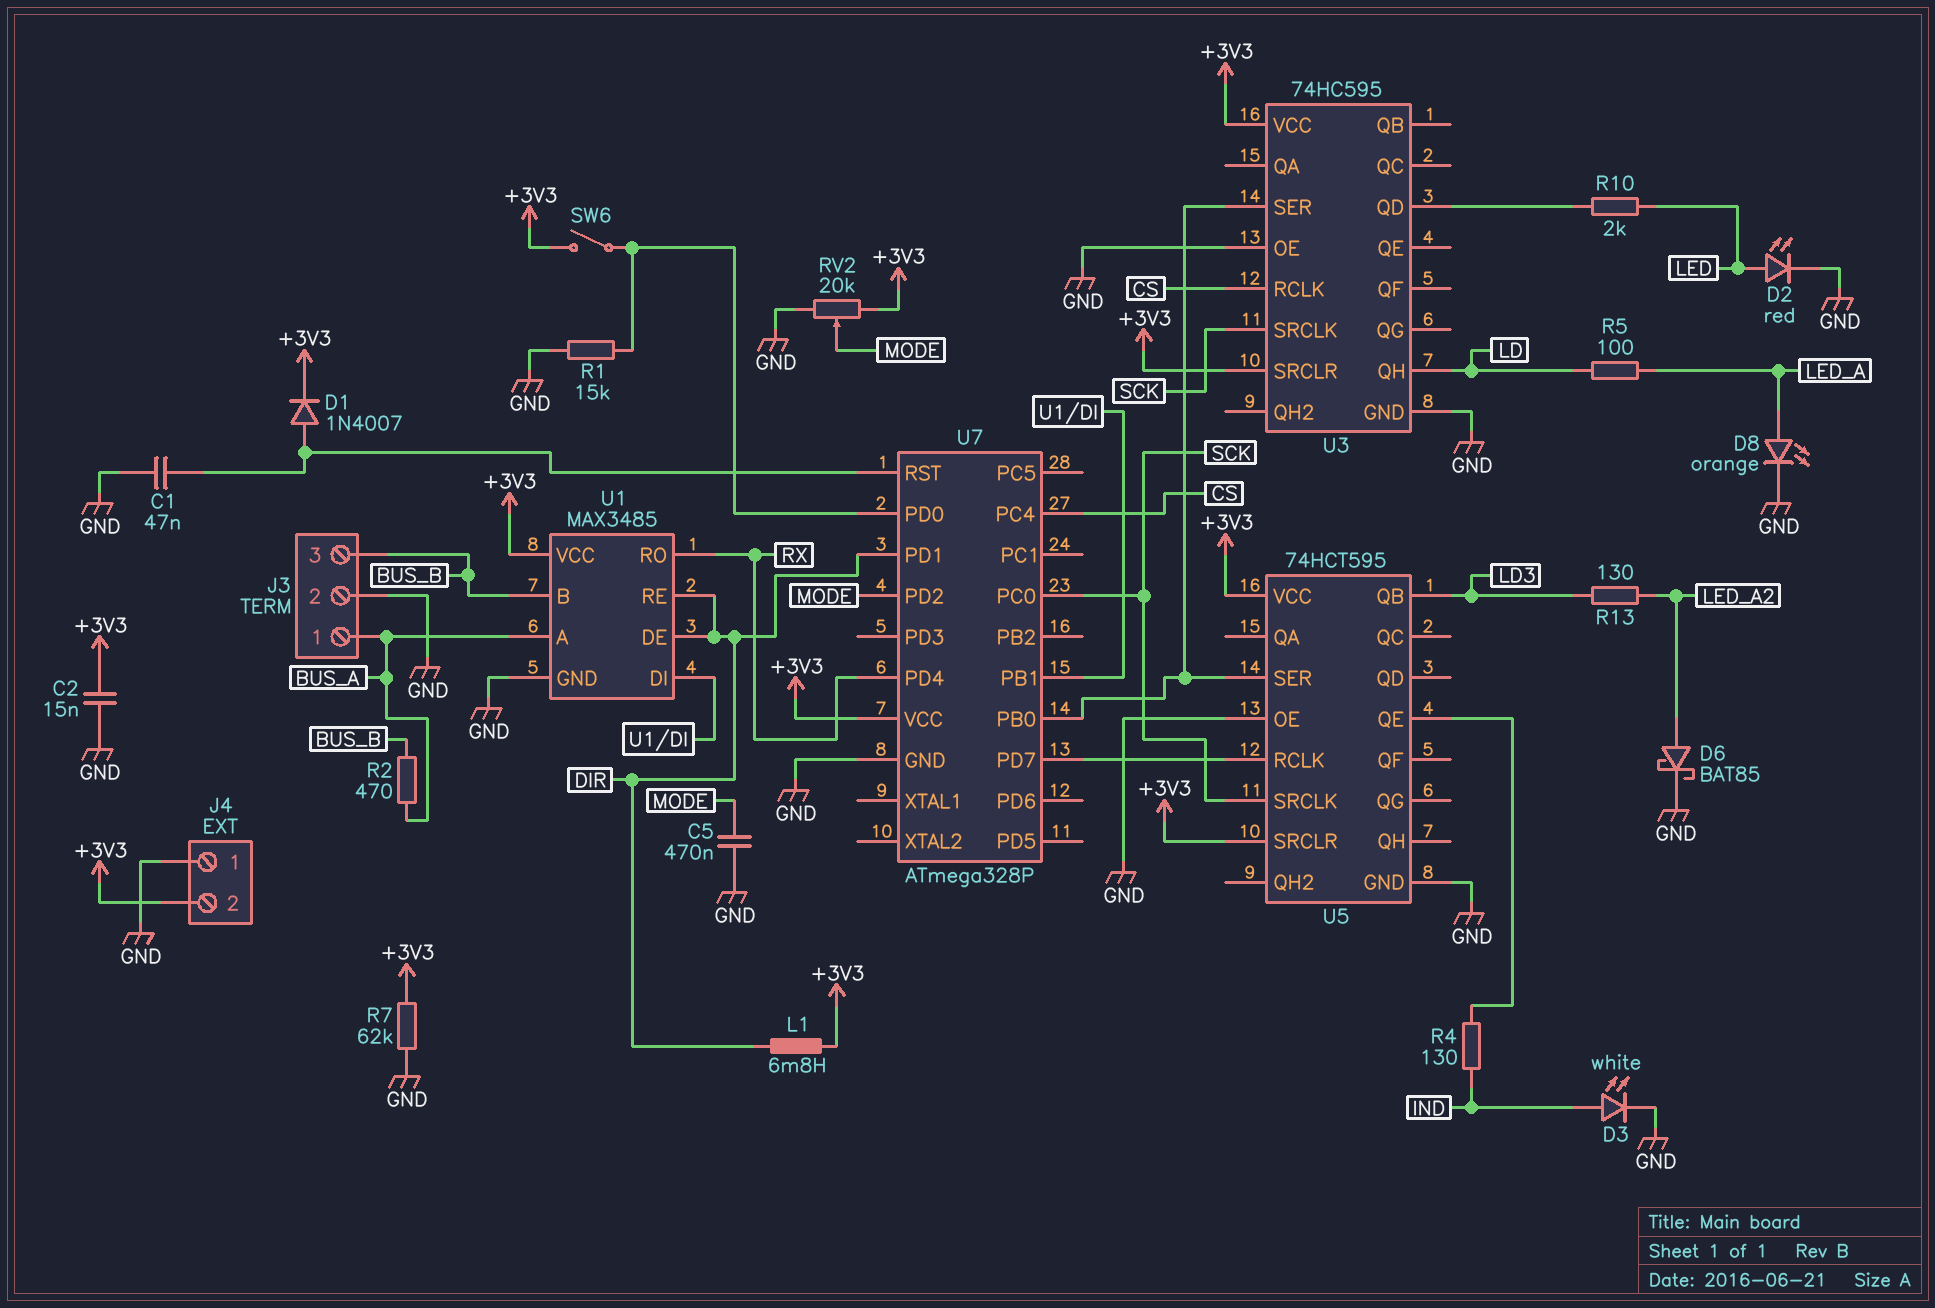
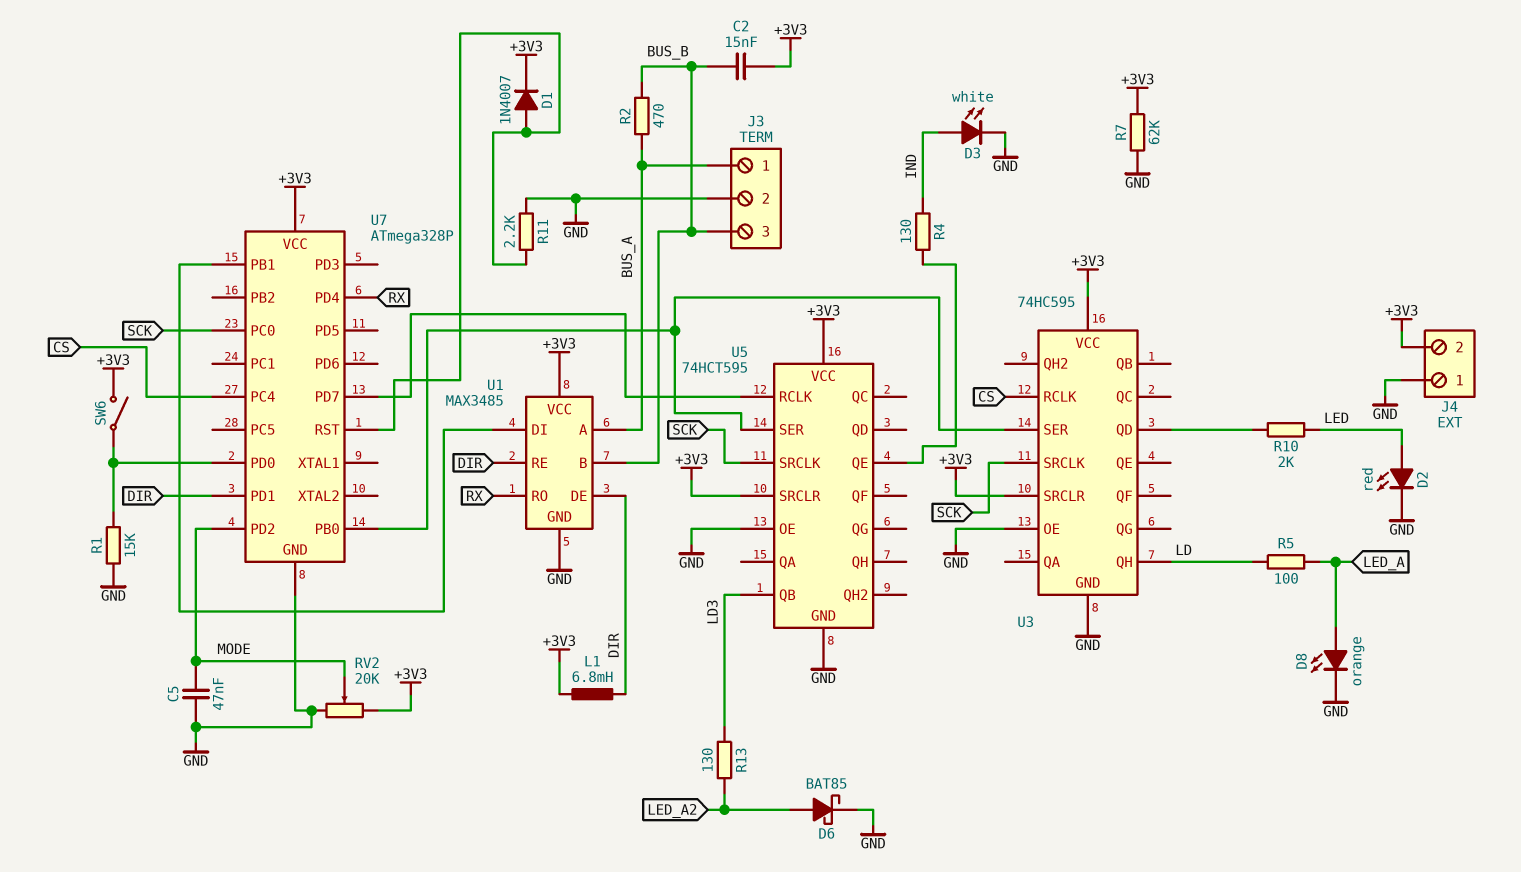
C1: 47nF (GND, U7/RST) -> none
C2: 15nF (+3V3, GND) -> 15nF (+3V3, BUS_B)
C5: 470nF (GND, MODE) -> 47nF (GND, MODE)
R11: none -> 2.2k (GND, U7/RST)

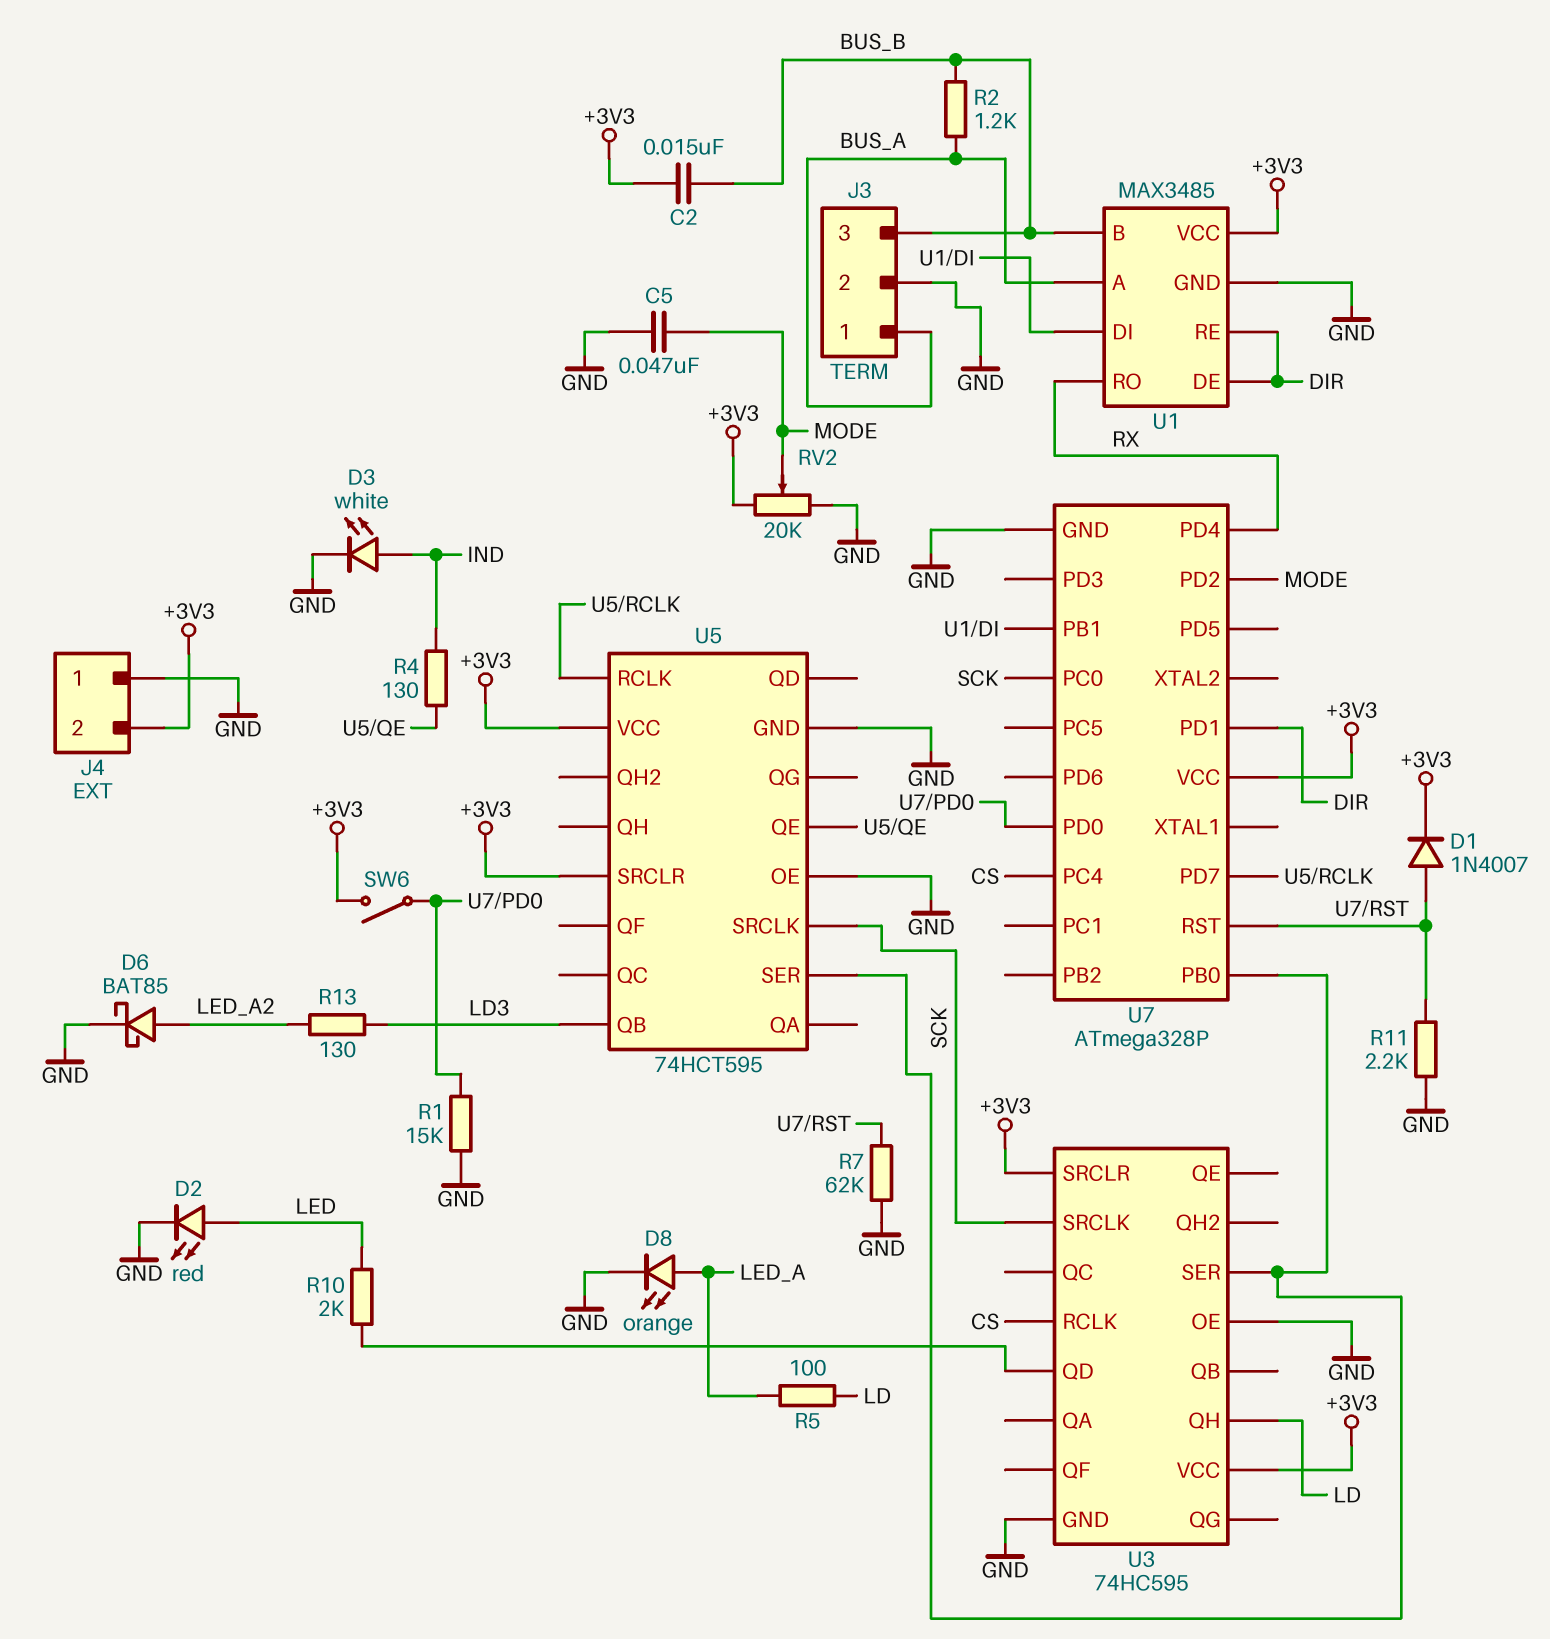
L1: 6.8mH (+3V3, DIR) -> none
R2: 470 (BUS_A, BUS_B) -> 1.2k (BUS_A, BUS_B)
R7: 62k (+3V3, GND) -> 62k (GND, U7/RST)

